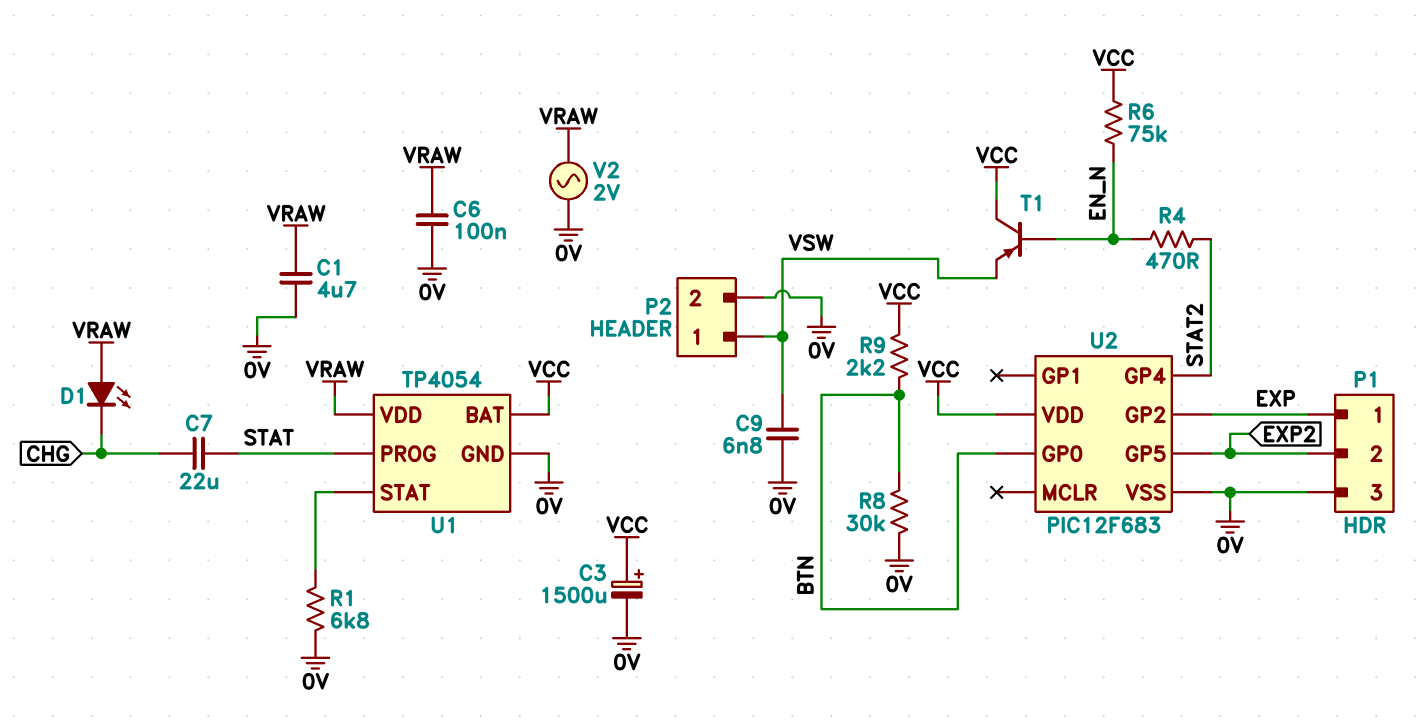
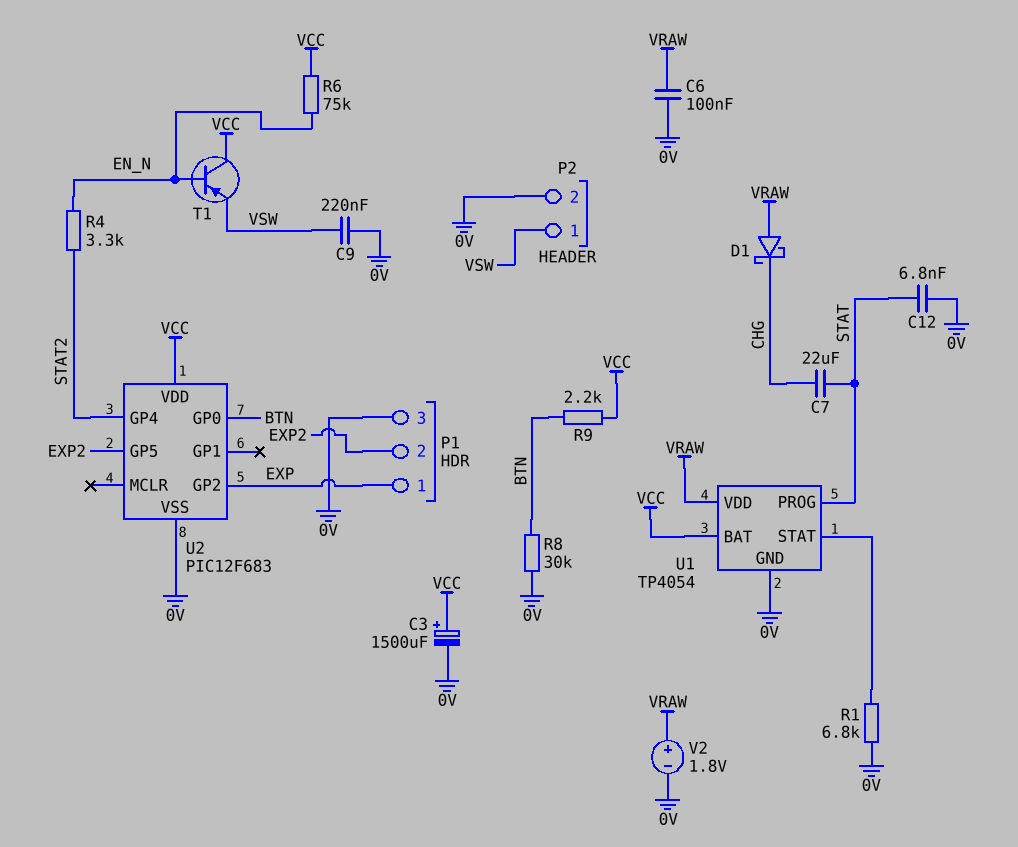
C1: 4.7uF (0V, VRAW) -> none
C9: 6.8nF (0V, VSW) -> 220nF (0V, VSW)
C12: none -> 6.8nF (0V, STAT)
D1: LED (A VRAW, K CHG) -> schottky (A VRAW, K CHG)
R4: 470 (EN_N, STAT2) -> 3.3k (EN_N, STAT2)
V2: AC 2V (0V, VRAW) -> 1.8V (plus VRAW, minus 0V)

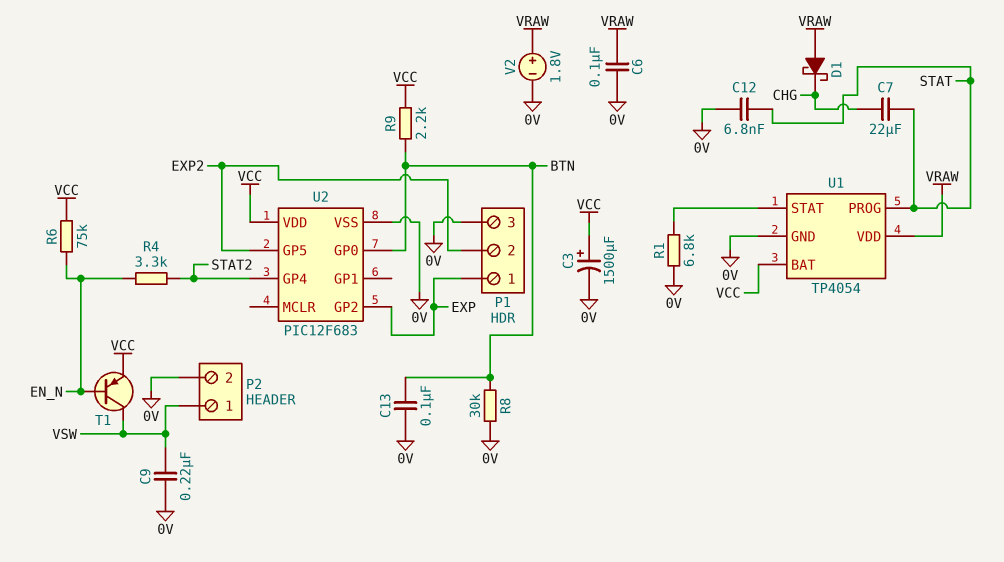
C13: none -> 100nF (0V, BTN)
T1: PNP (B EN_N, C VCC, E VSW) -> PNP (B EN_N, C VSW, E VCC)

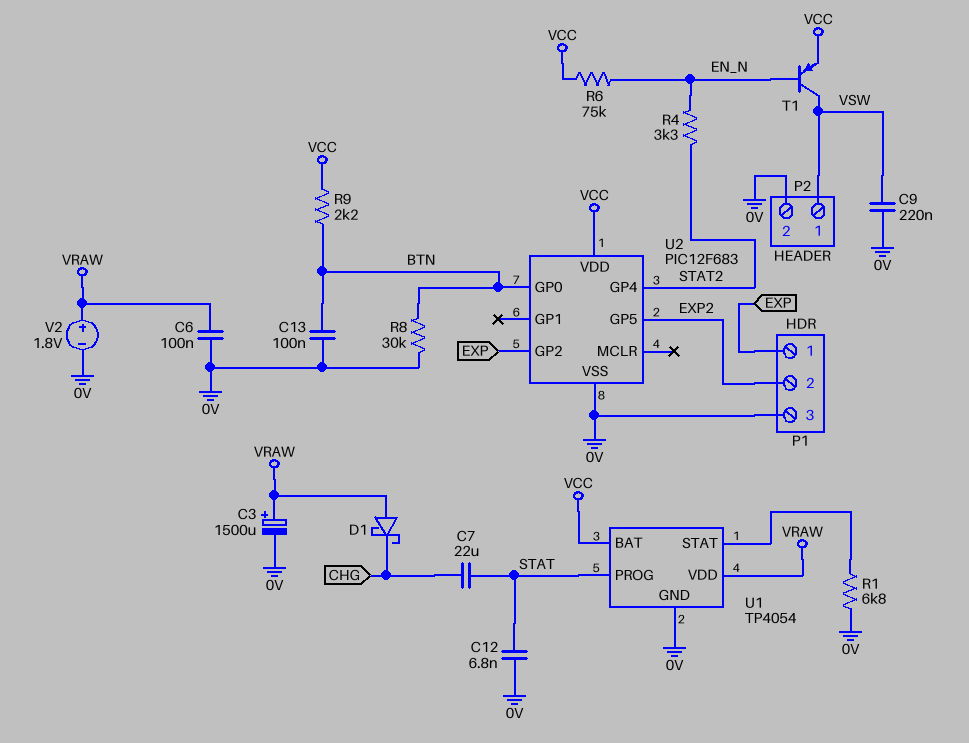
C3: 1500uF (plus VCC, minus 0V) -> 1500uF (plus VRAW, minus 0V)

